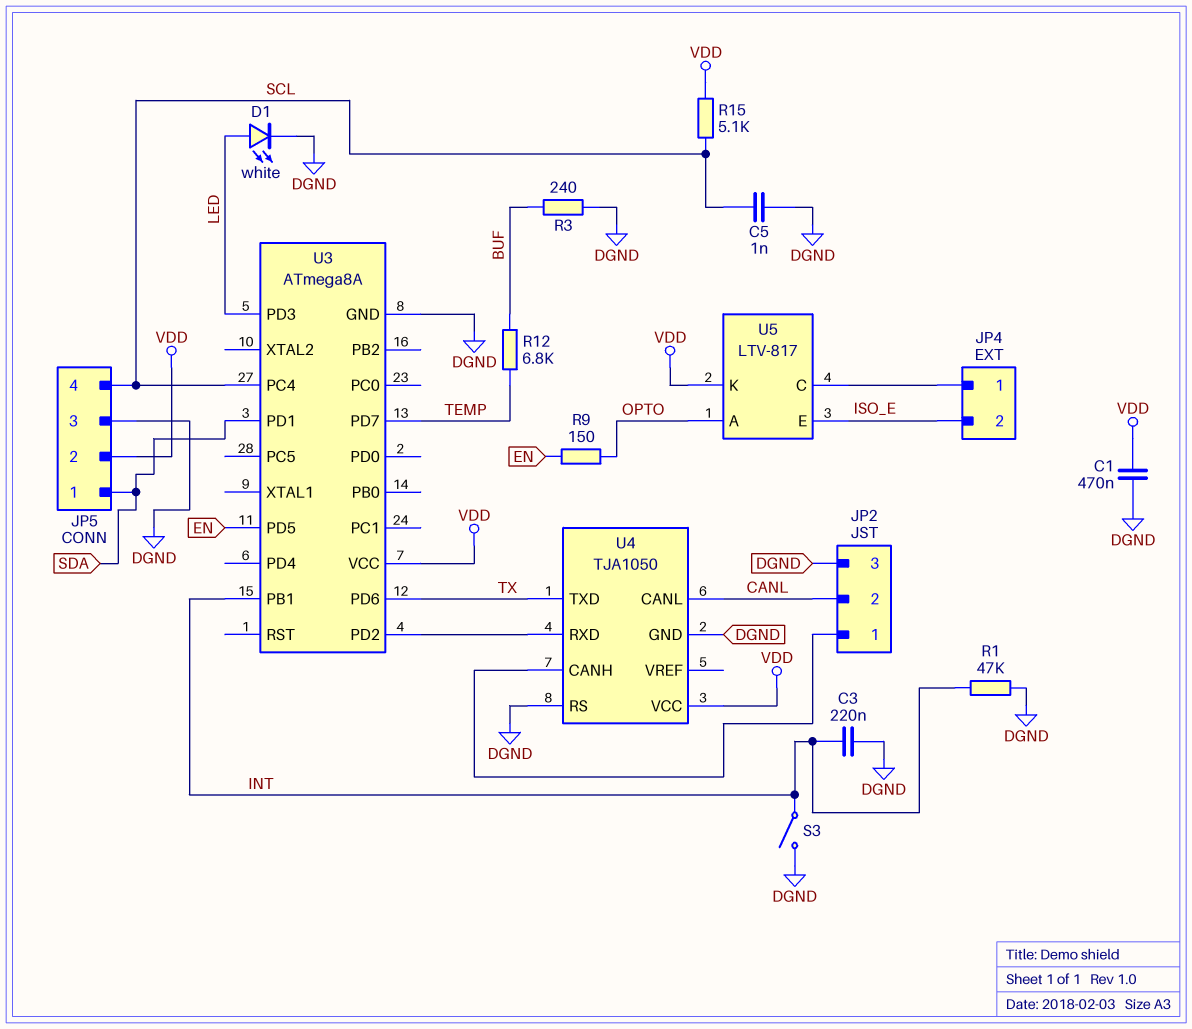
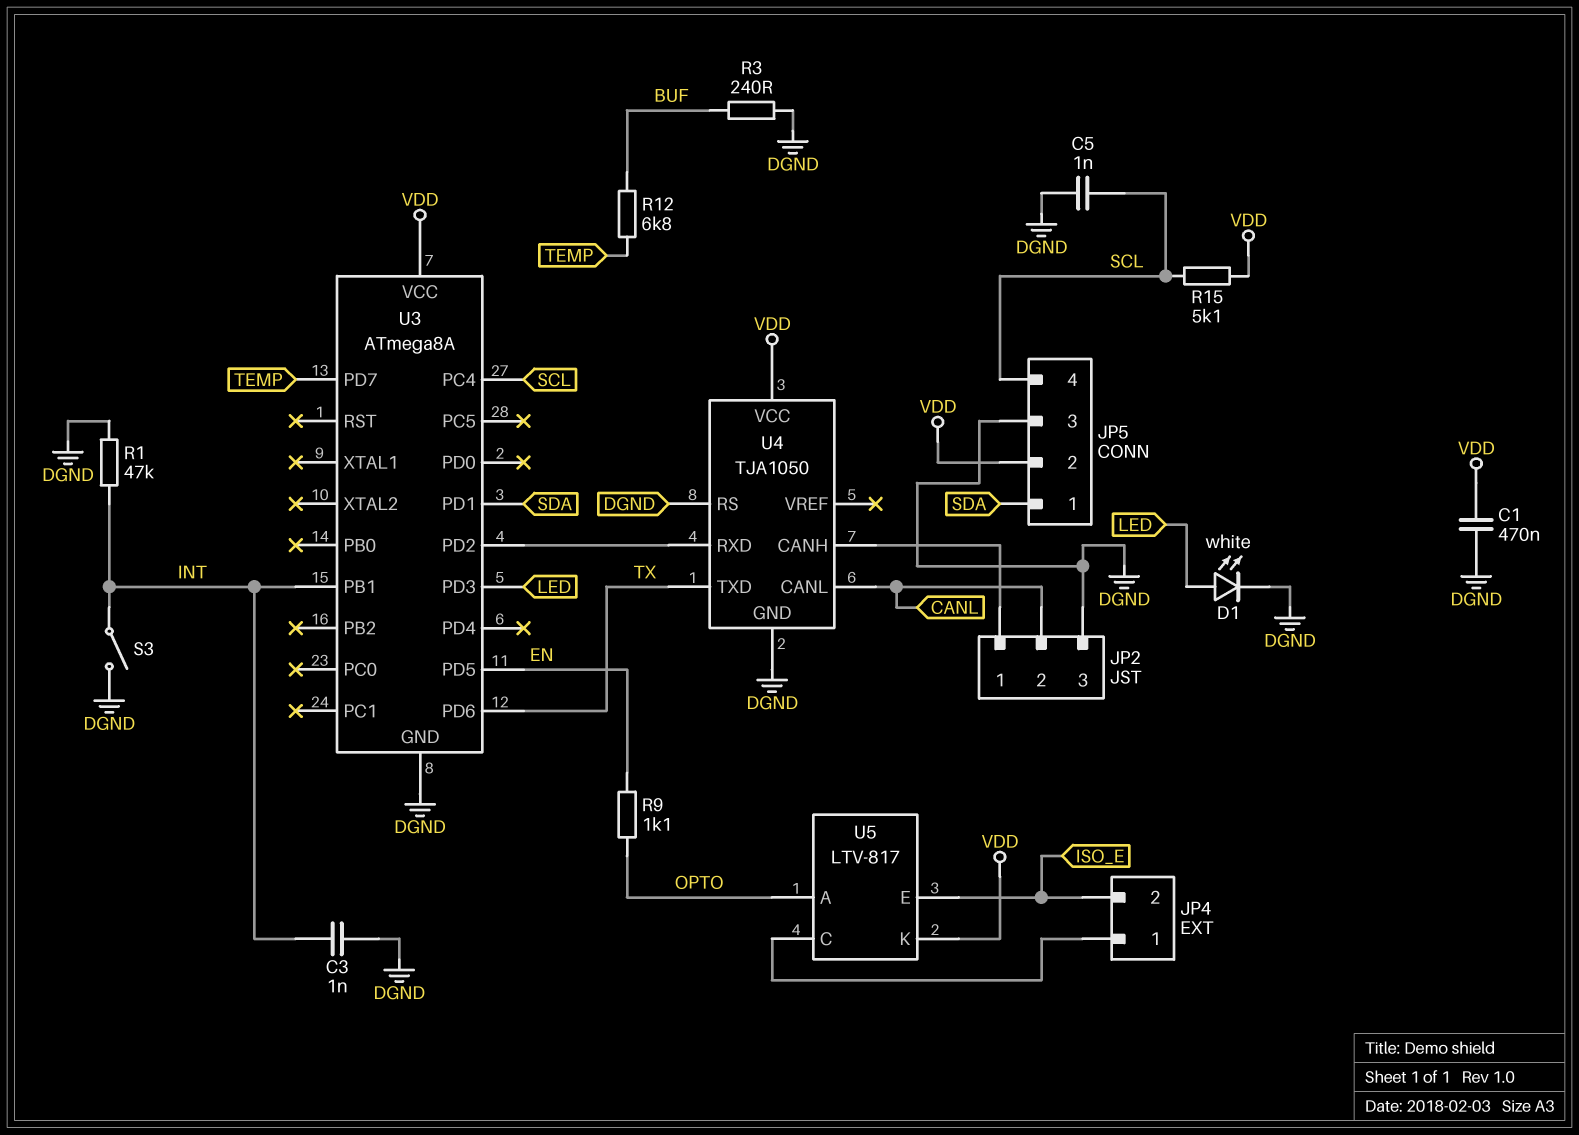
C3: 220nF (DGND, INT) -> 1nF (DGND, INT)
R9: 150 (EN, OPTO) -> 1.1k (EN, OPTO)

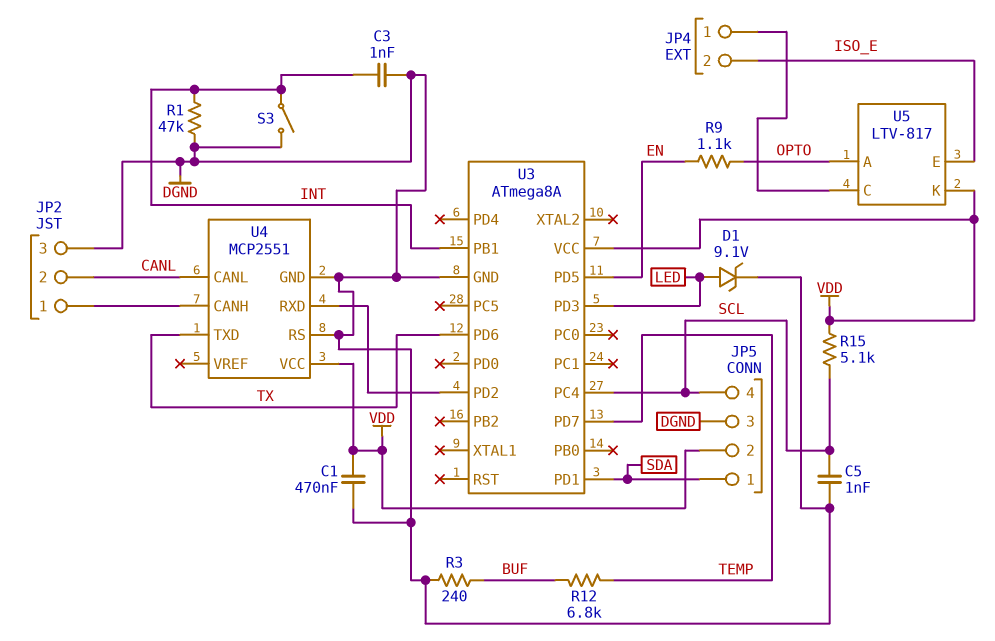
D1: LED white (A LED, K DGND) -> zener 9.1V (A LED, K DGND)
U4: TJA1050 -> MCP2551

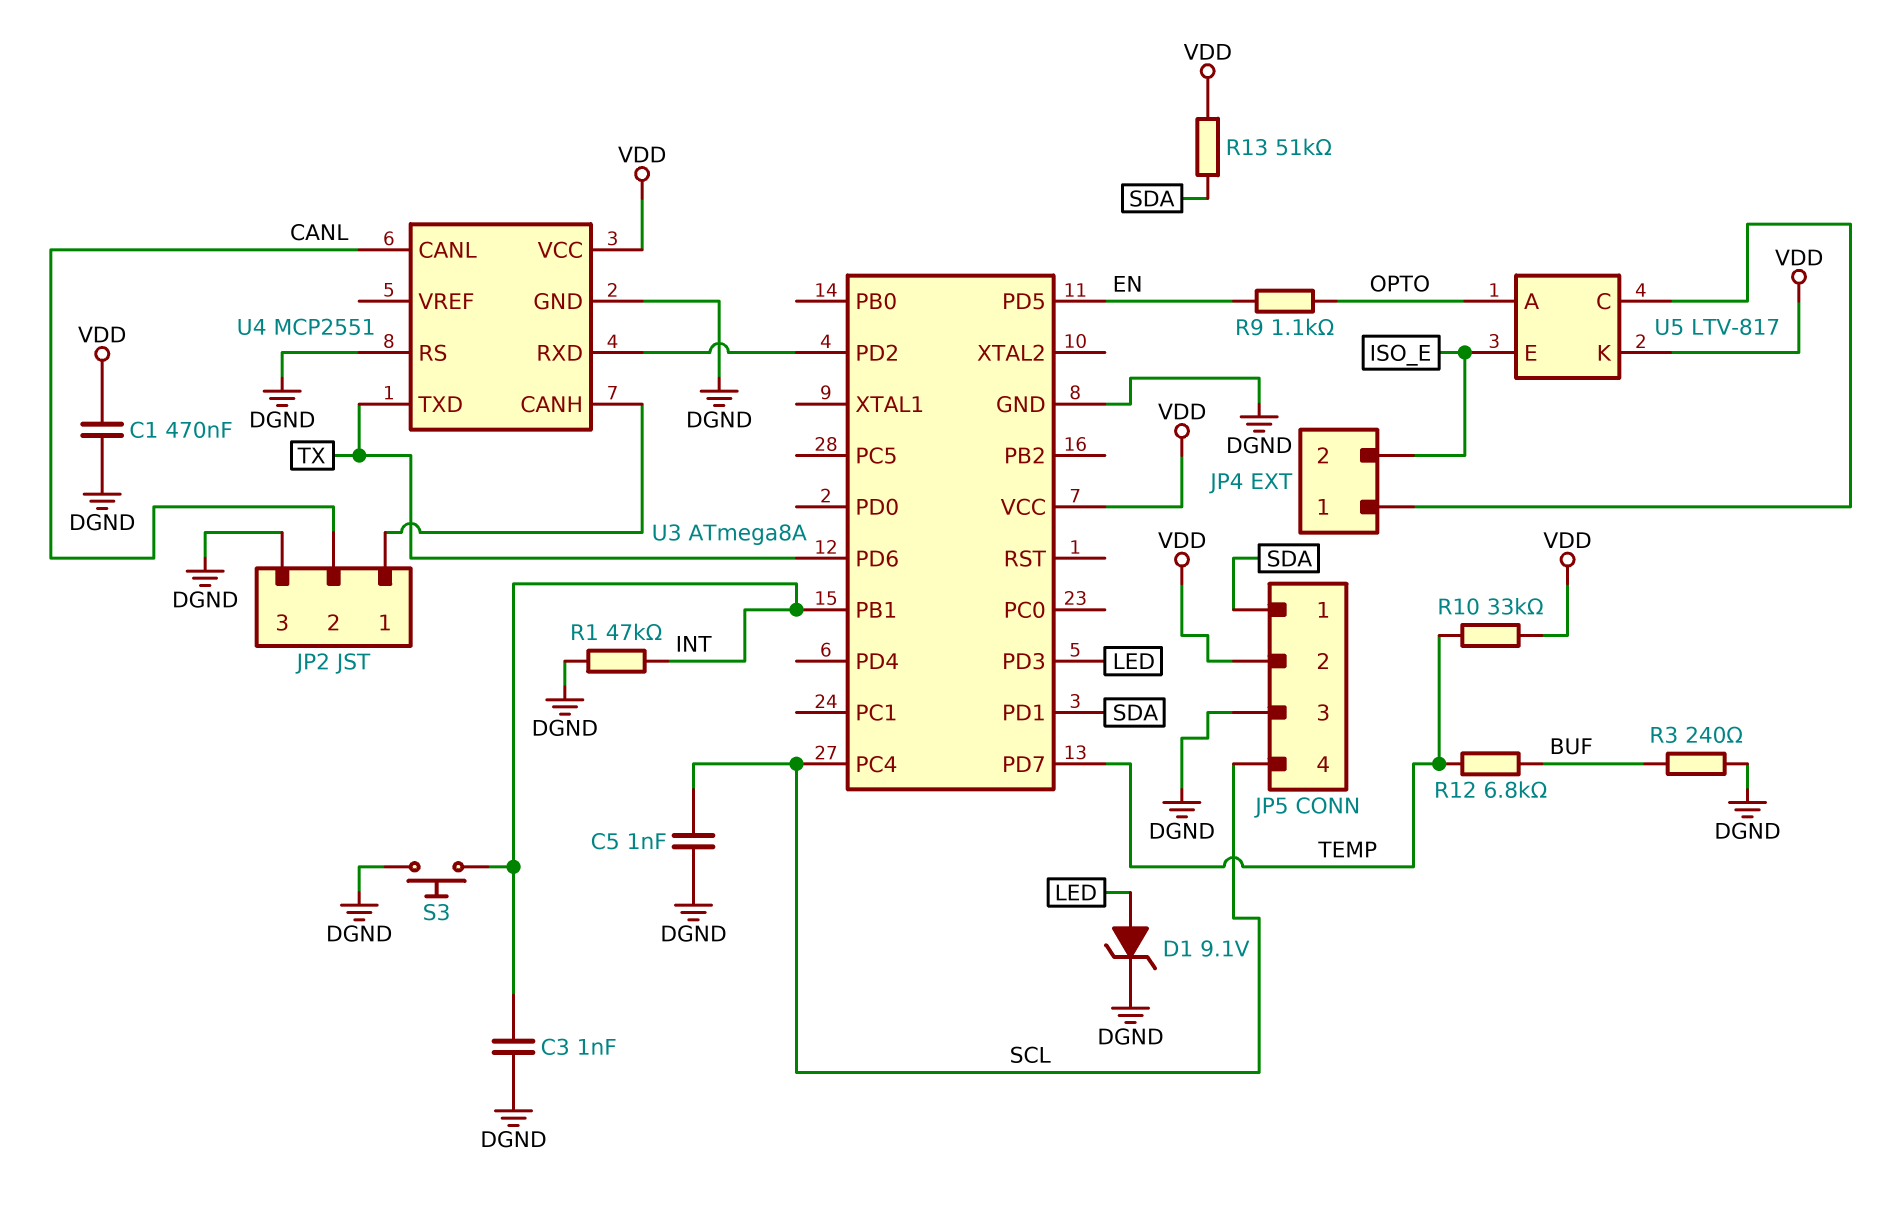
R10: none -> 33k (TEMP, VDD)
R13: none -> 51k (SDA, VDD)
R15: 5.1k (SCL, VDD) -> none
S3: switch (DGND, INT) -> button (DGND, INT)

